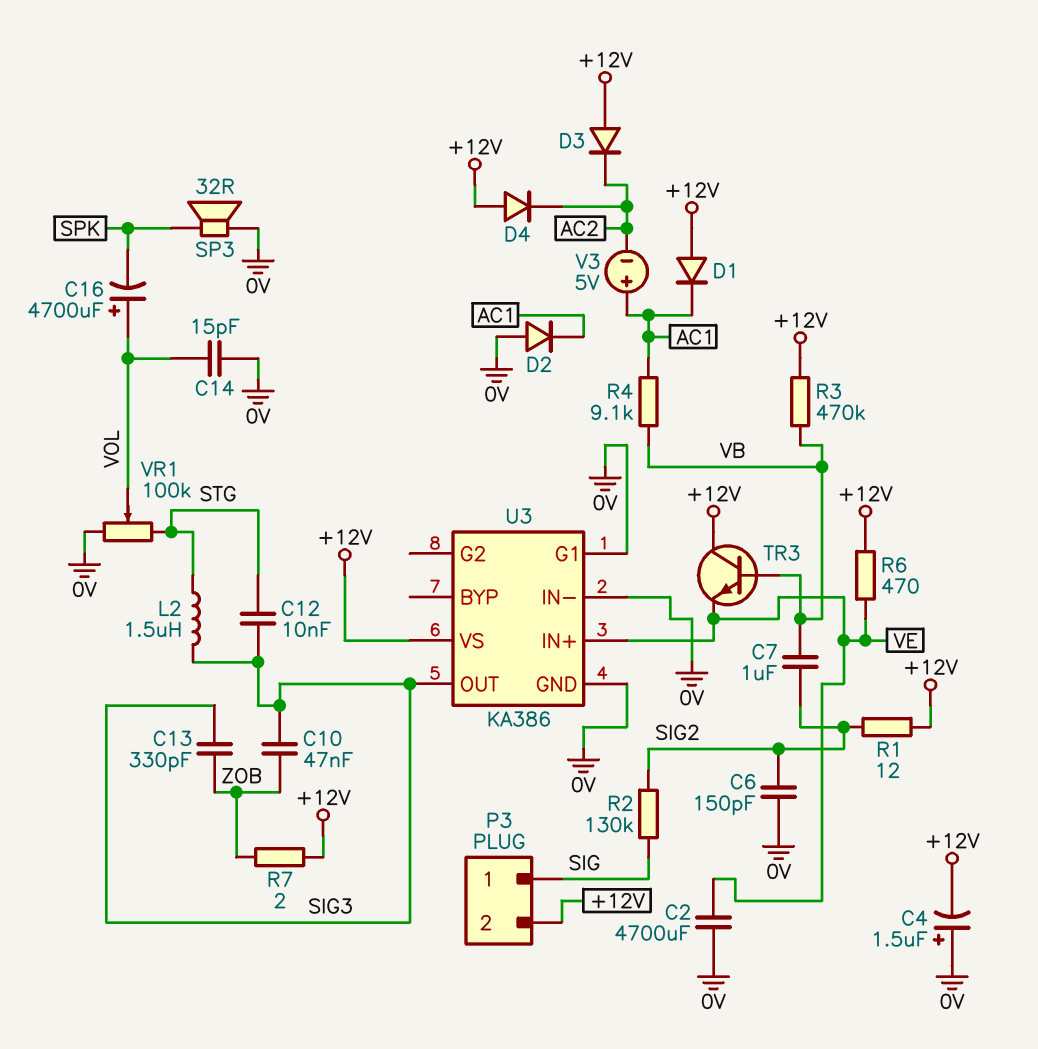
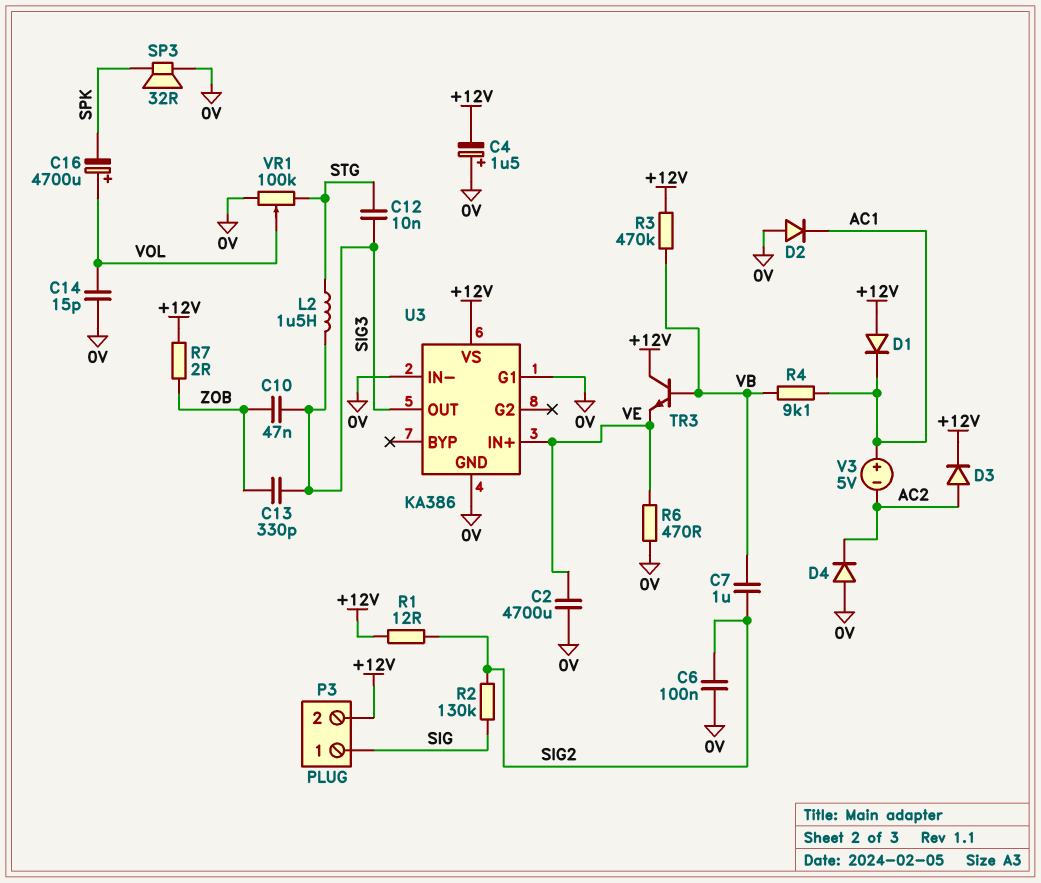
C6: 150pF (0V, SIG2) -> 100nF (0V, SIG2)
D3: diode (A +12V, K AC2) -> diode (A AC2, K +12V)
D4: diode (A +12V, K AC2) -> diode (A 0V, K AC2)
R6: 470 (+12V, VE) -> 470 (0V, VE)

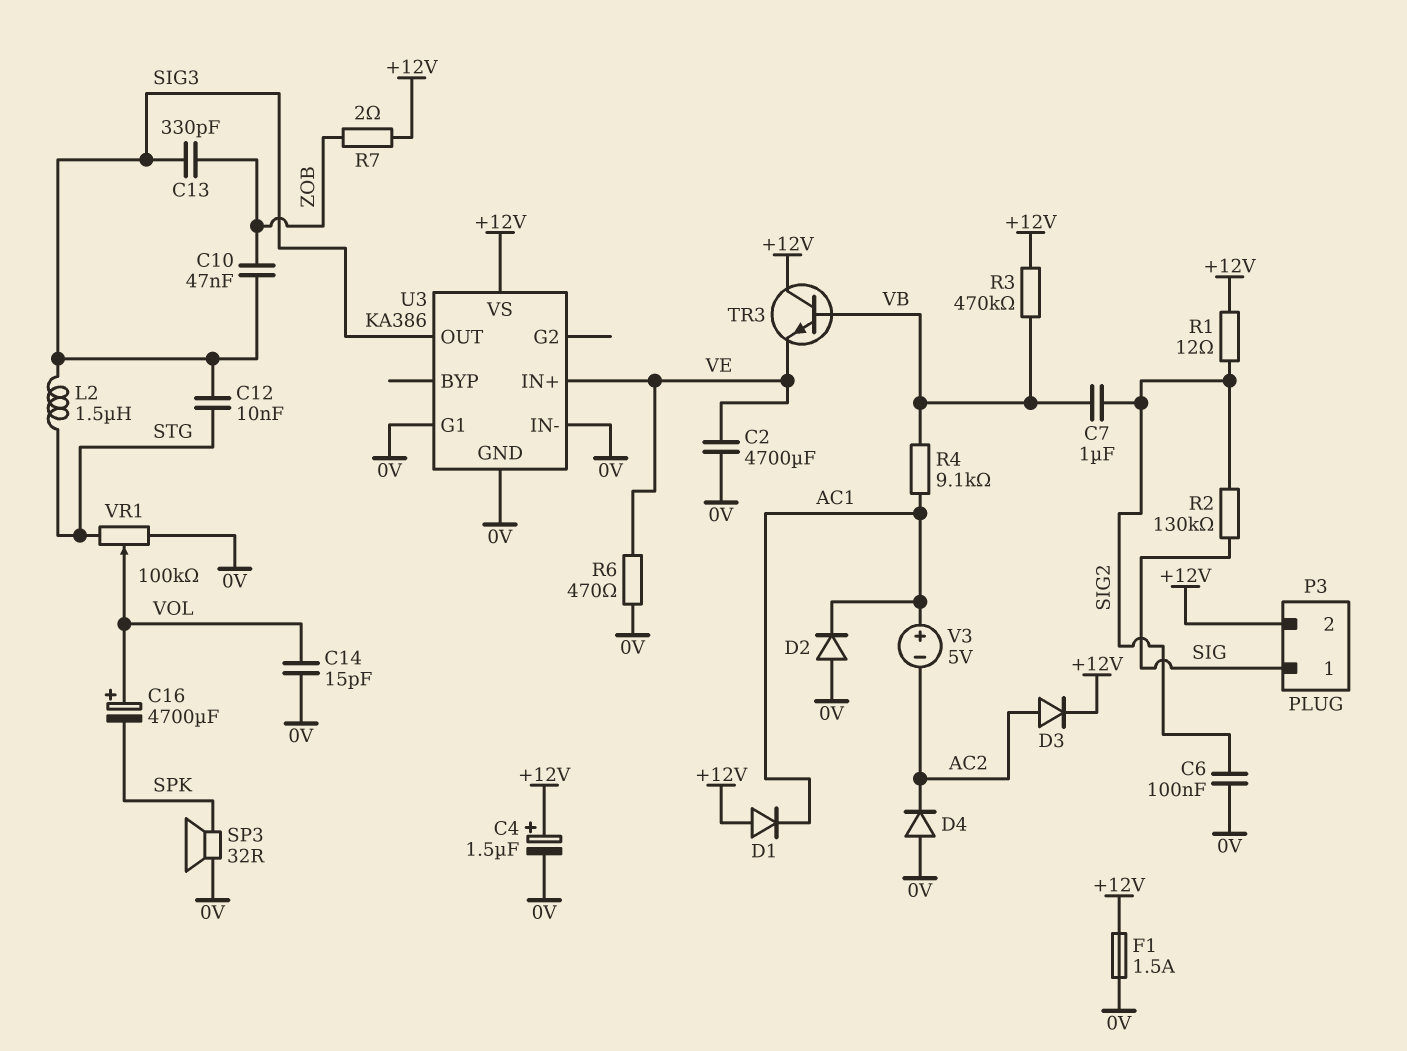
C4: 1.5uF (plus 0V, minus +12V) -> 1.5uF (plus +12V, minus 0V)
F1: none -> 1.5A (+12V, 0V)

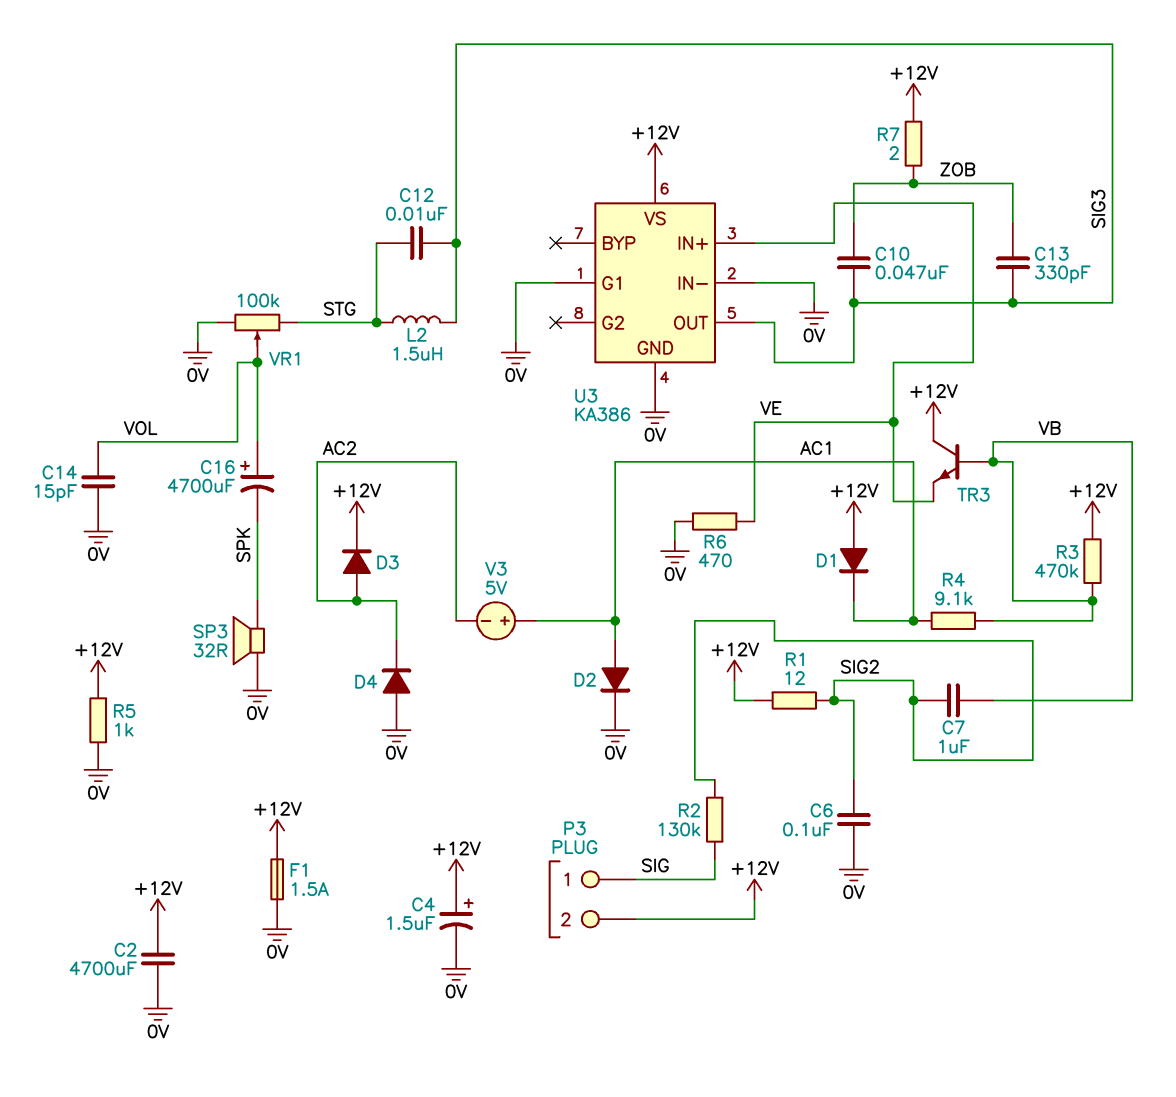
C2: 4700uF (0V, VE) -> 4700uF (+12V, 0V)
D2: diode (A 0V, K AC1) -> diode (A AC1, K 0V)
R5: none -> 1k (+12V, 0V)

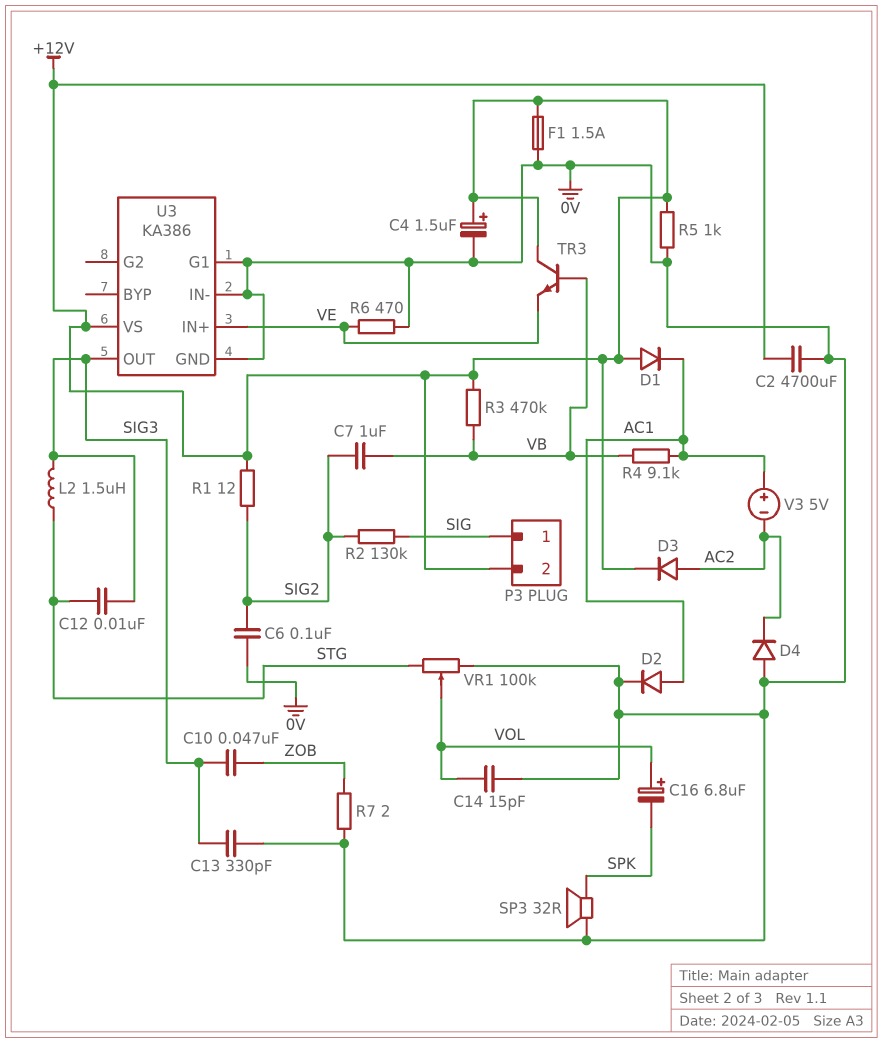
C13: 330pF (SIG3, ZOB) -> 330pF (0V, SIG3)
C16: 4700uF (plus VOL, minus SPK) -> 6.8uF (plus VOL, minus SPK)
R7: 2 (+12V, ZOB) -> 2 (0V, ZOB)

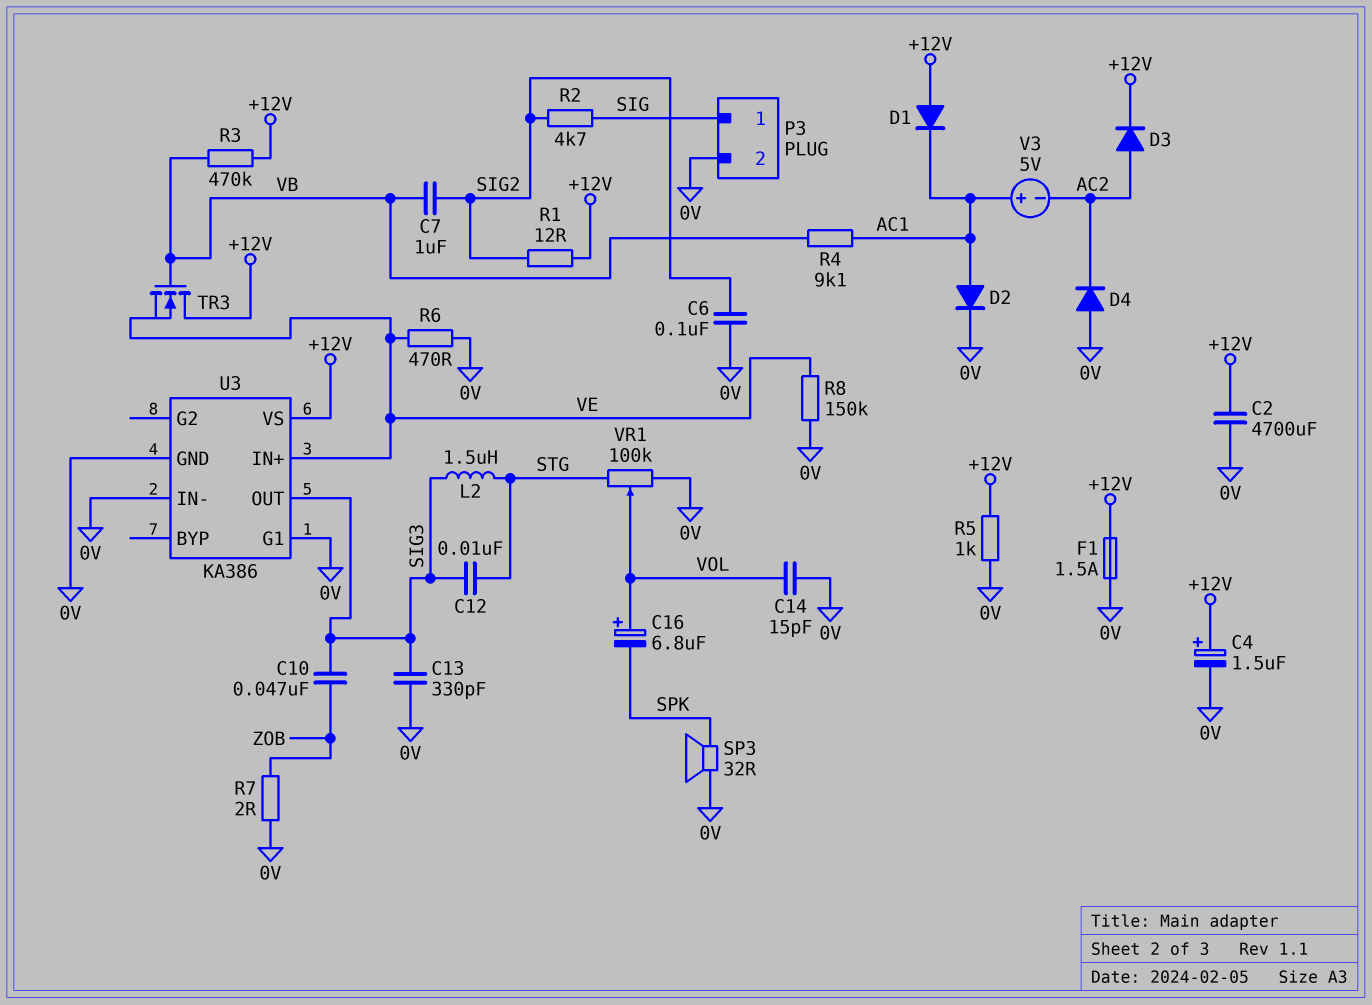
P3 pin 2: +12V -> 0V
R2: 130k (SIG, SIG2) -> 4.7k (SIG, SIG2)
R8: none -> 150k (0V, VE)
TR3: NPN (B VB, C +12V, E VE) -> NMOS (G VB, D +12V, S VE)

